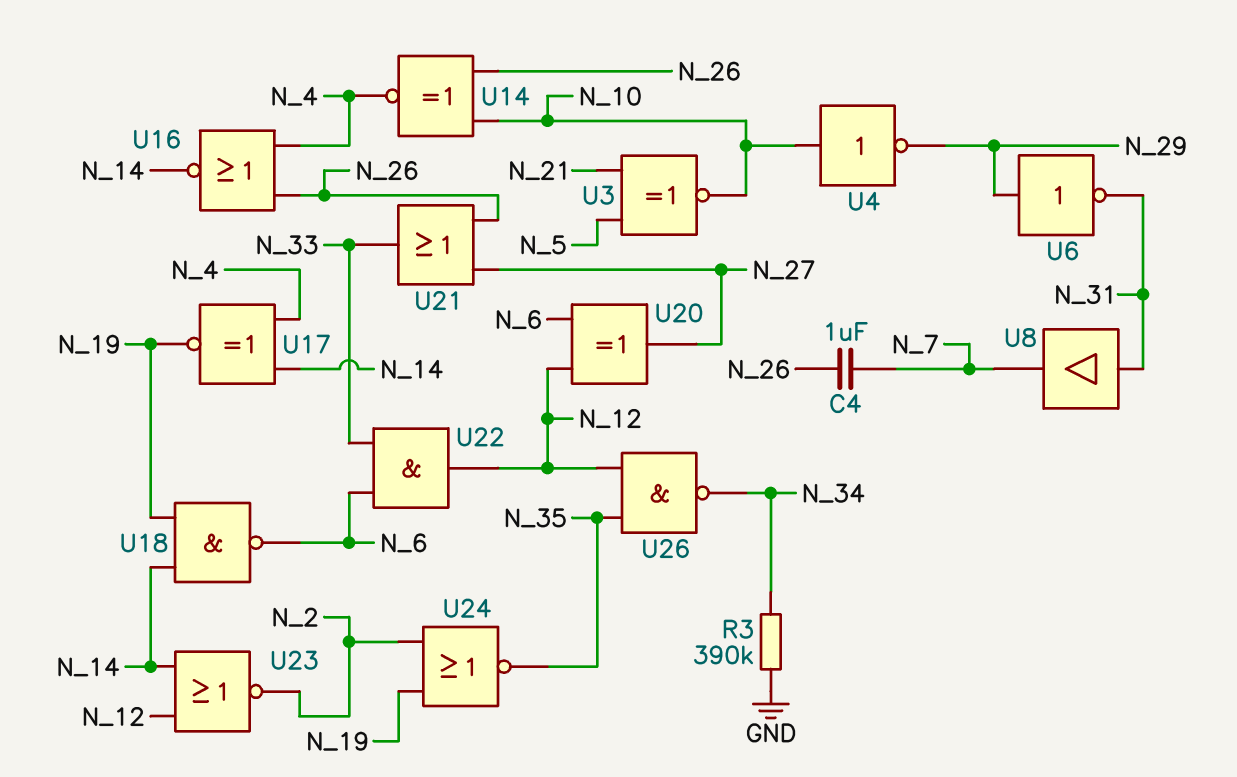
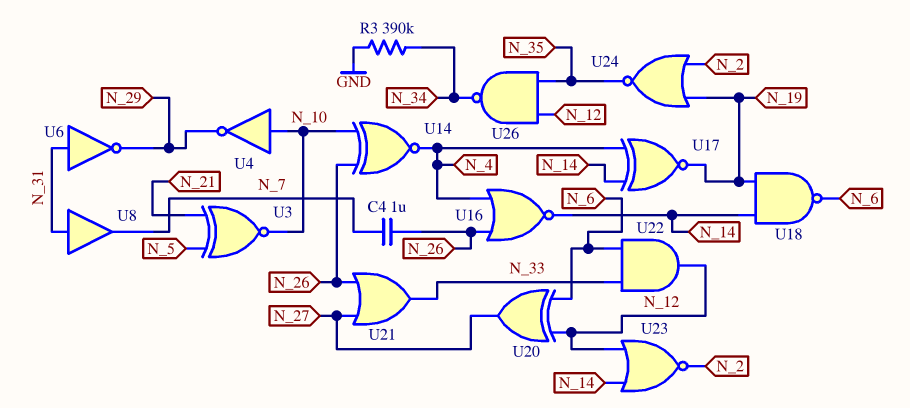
U6: NOT (in N_29, out N_31) -> NOT (in N_31, out N_29)

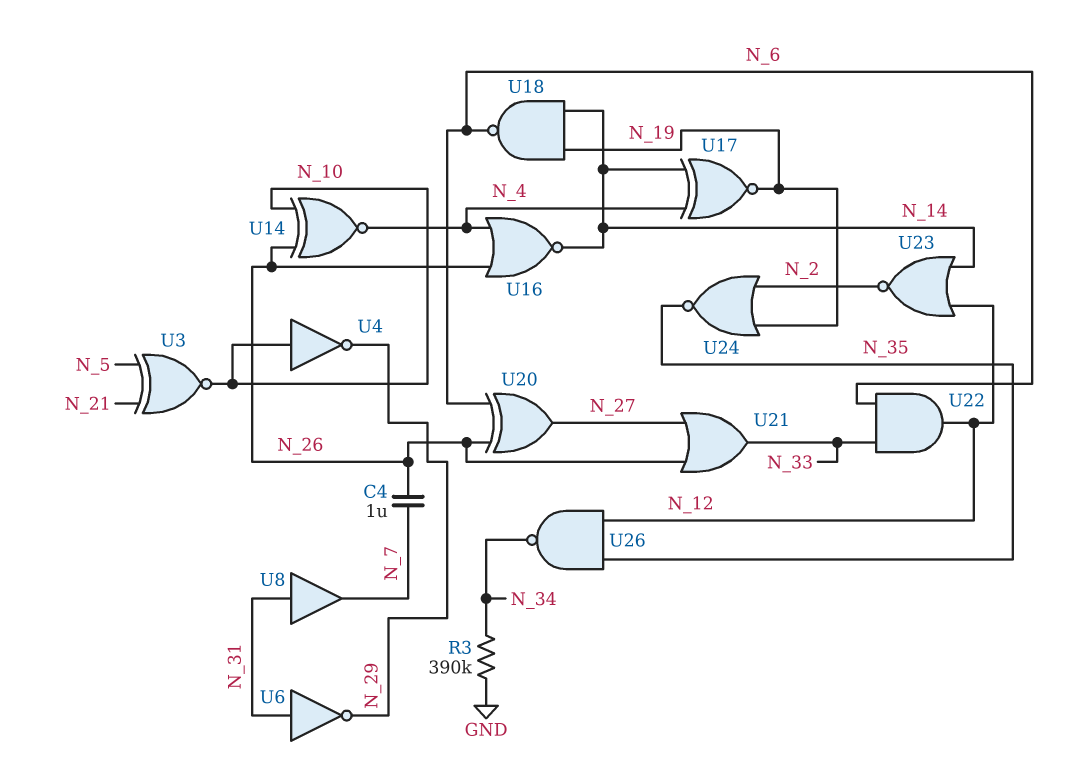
U20: XOR (in N_6, in N_12, out N_27) -> XOR (in N_6, in N_26, out N_27)

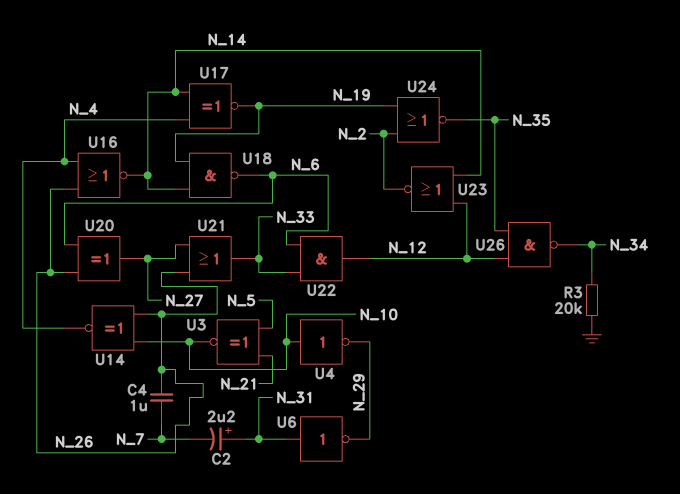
C2: none -> 2.2uF (plus N_31, minus N_7)
R3: 390k (GND, N_34) -> 20k (GND, N_34)
U8: buffer (in N_31, out N_7) -> none

